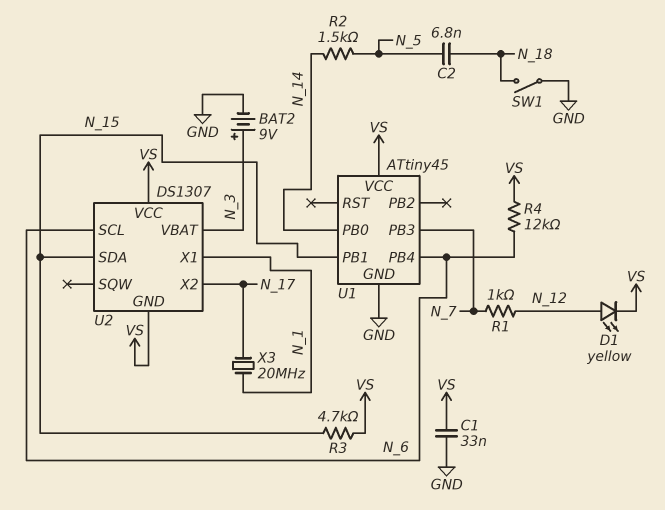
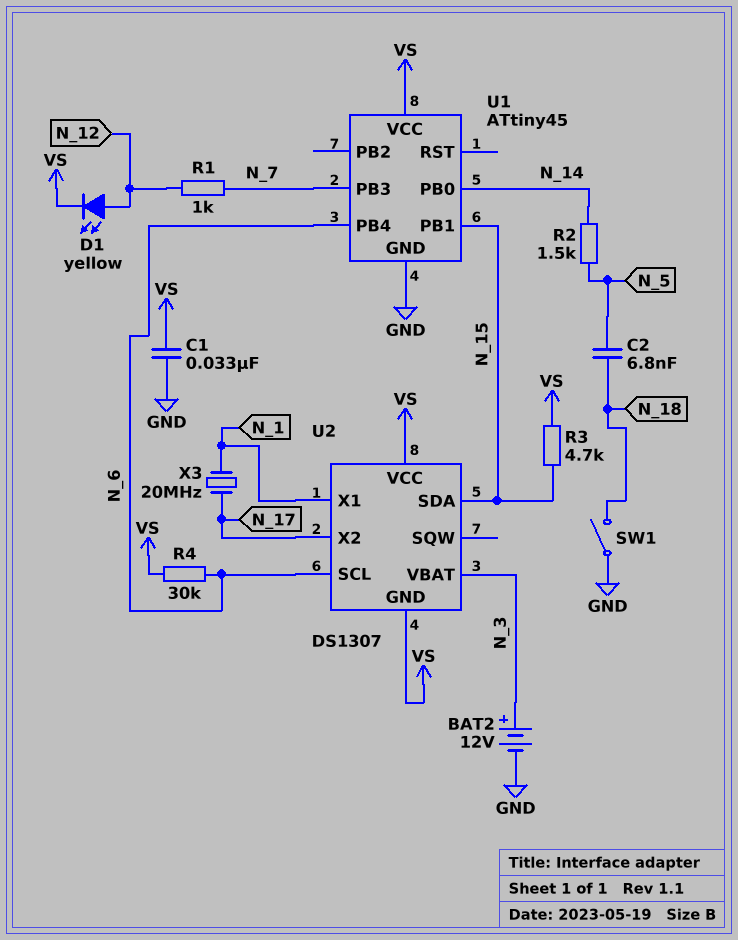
BAT2: 9V (plus N_3, minus GND) -> 12V (plus N_3, minus GND)
R4: 12k (N_6, VS) -> 30k (N_6, VS)

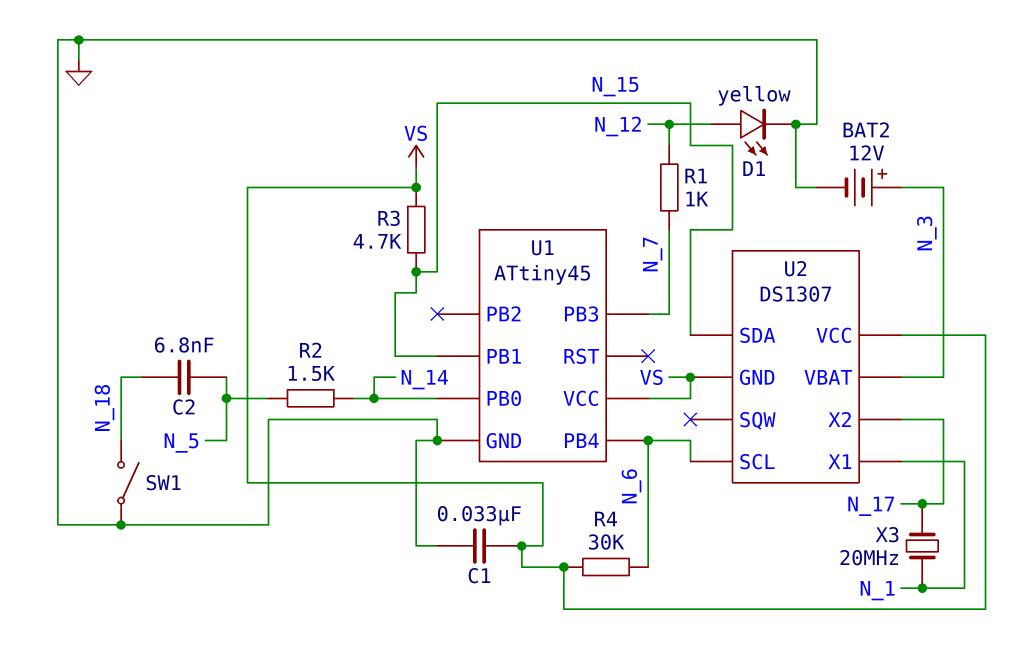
D1: LED yellow (A N_12, K VS) -> LED yellow (A N_12, K GND)

